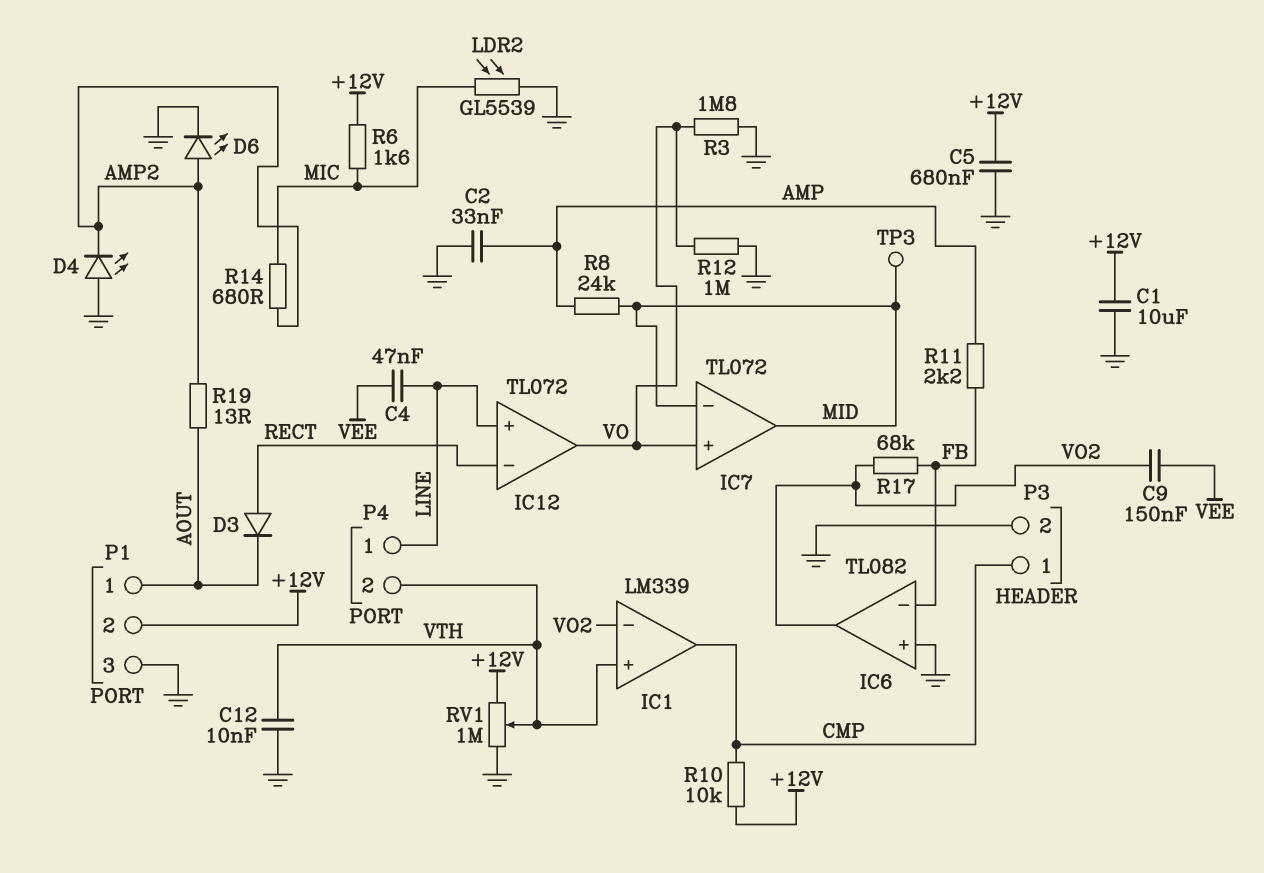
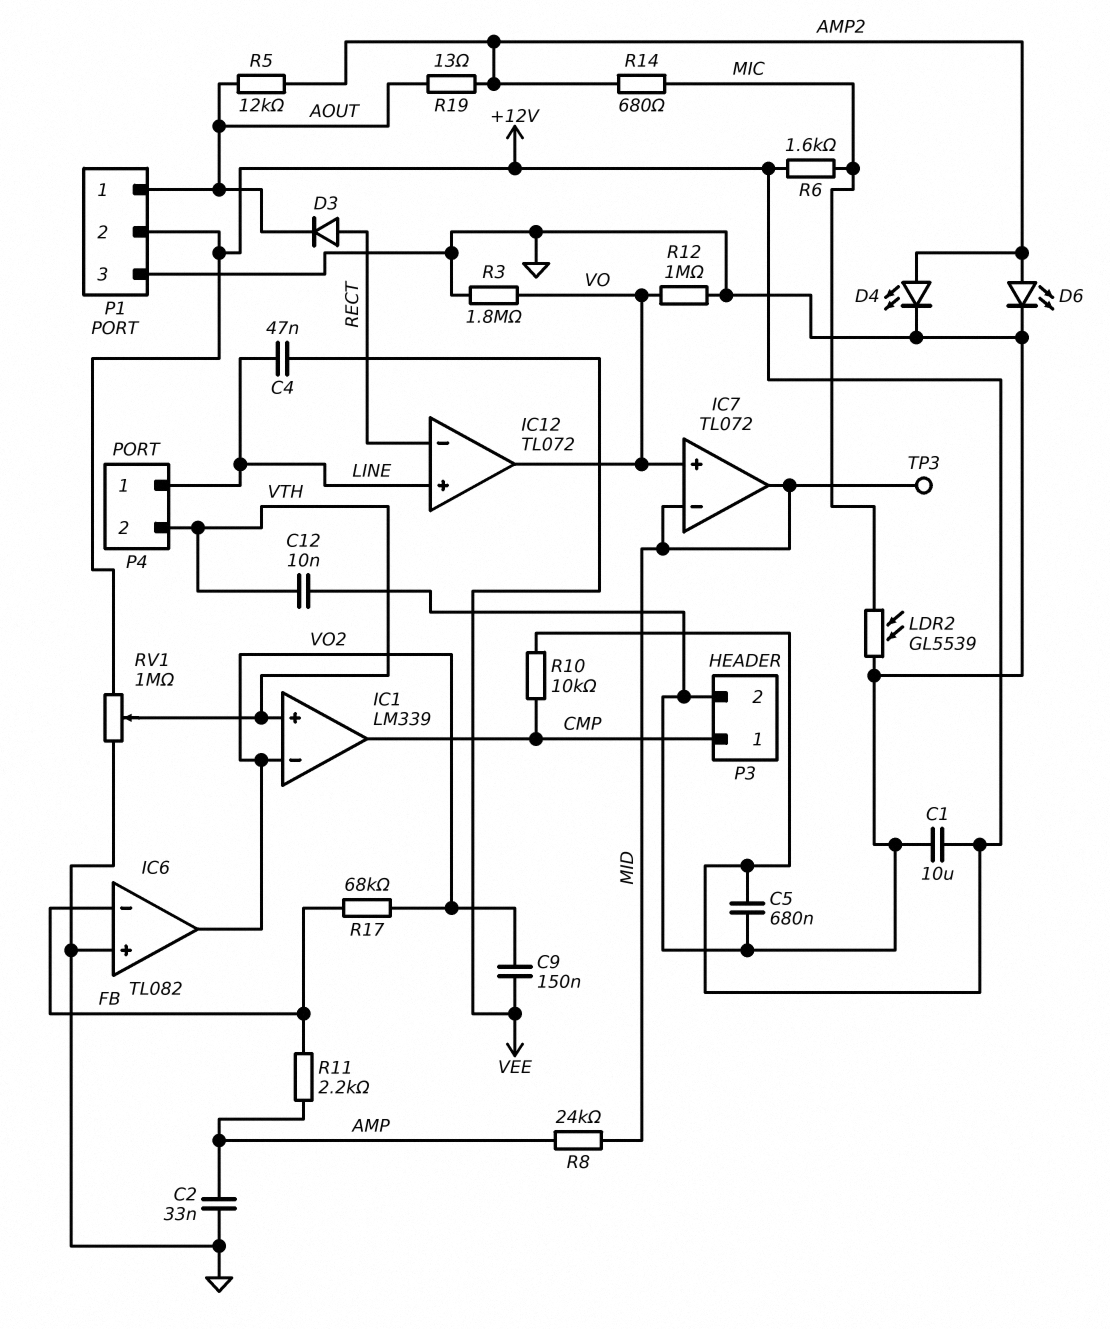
D4: LED (A GND, K AMP2) -> LED (A AMP2, K GND)
R5: none -> 12k (AMP2, AOUT)

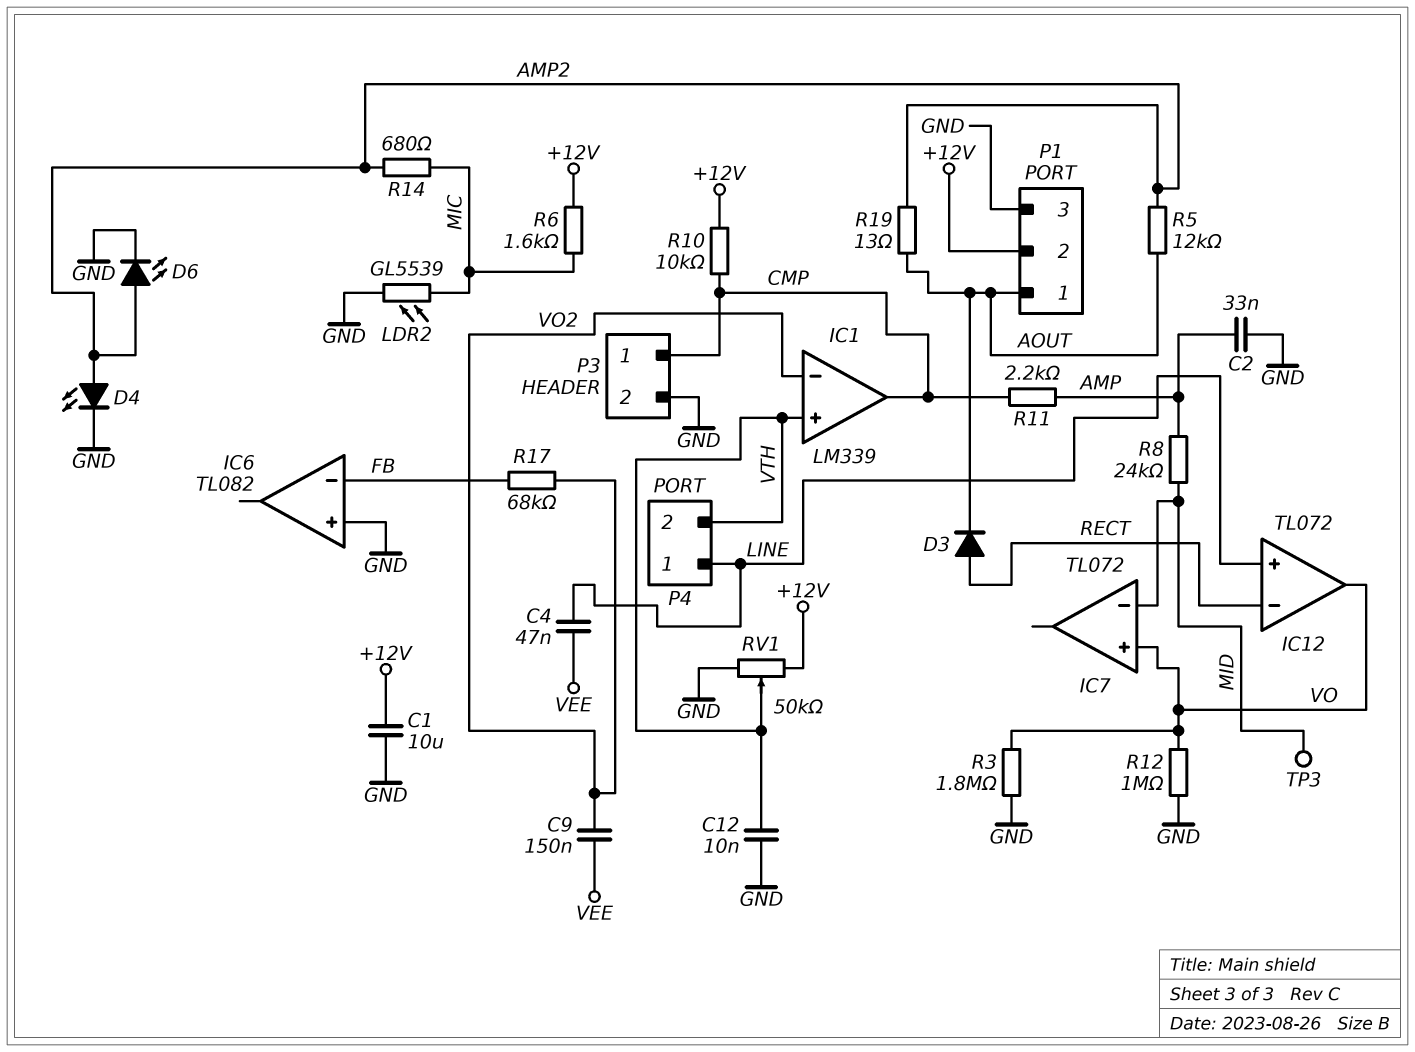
C5: 680nF (+12V, GND) -> none
IC6 pin out: VO2 -> none
IC7 pin out: MID -> none
R11: 2.2k (AMP, FB) -> 2.2k (AMP, CMP)
RV1: 1M (+12V, GND, wiper VTH) -> 50k (+12V, GND, wiper VTH)

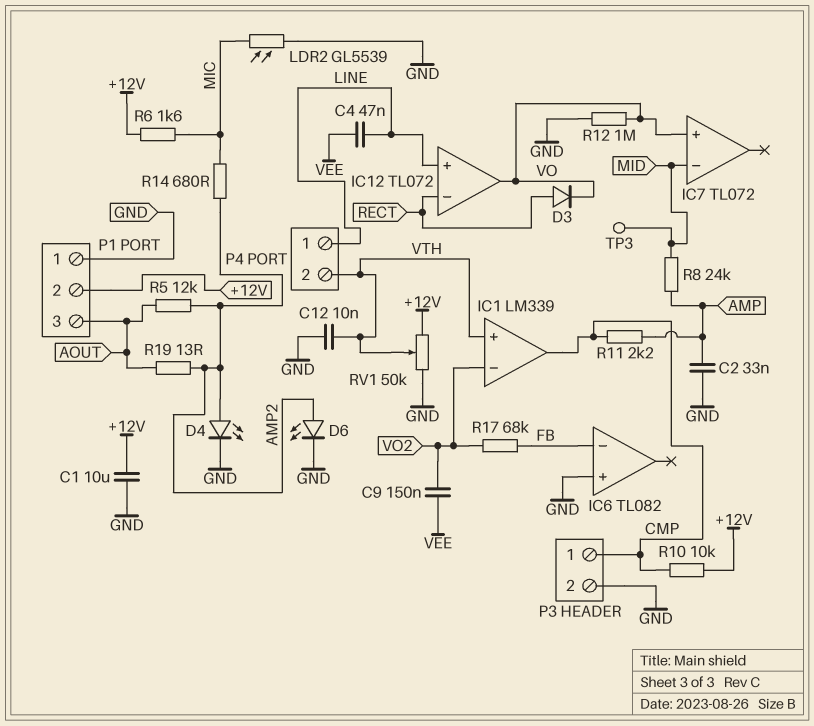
D3: diode (A RECT, K AOUT) -> diode (A RECT, K VO)
P1 pin 1: AOUT -> GND
P1 pin 3: GND -> AOUT
R3: 1.8M (GND, VO) -> none

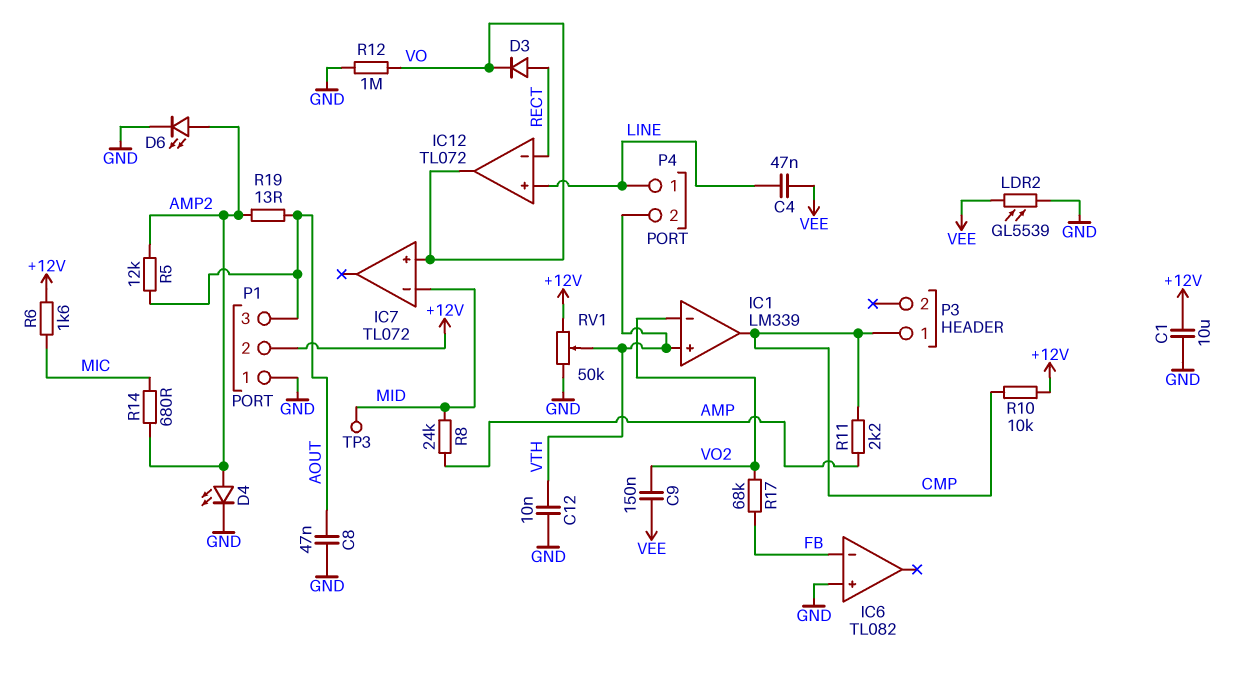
C2: 33nF (AMP, GND) -> none
C8: none -> 47nF (AOUT, GND)
LDR2: GL5539 (GND, MIC) -> GL5539 (GND, VEE)
P3 pin 2: GND -> none

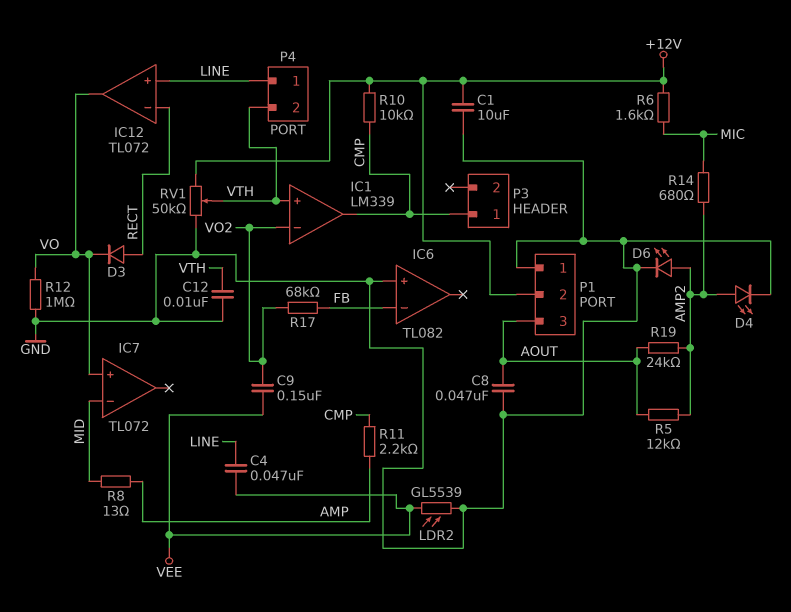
R8: 24k (AMP, MID) -> 13 (AMP, MID)
R19: 13 (AMP2, AOUT) -> 24k (AMP2, AOUT)
TP3: test point (MID) -> none

